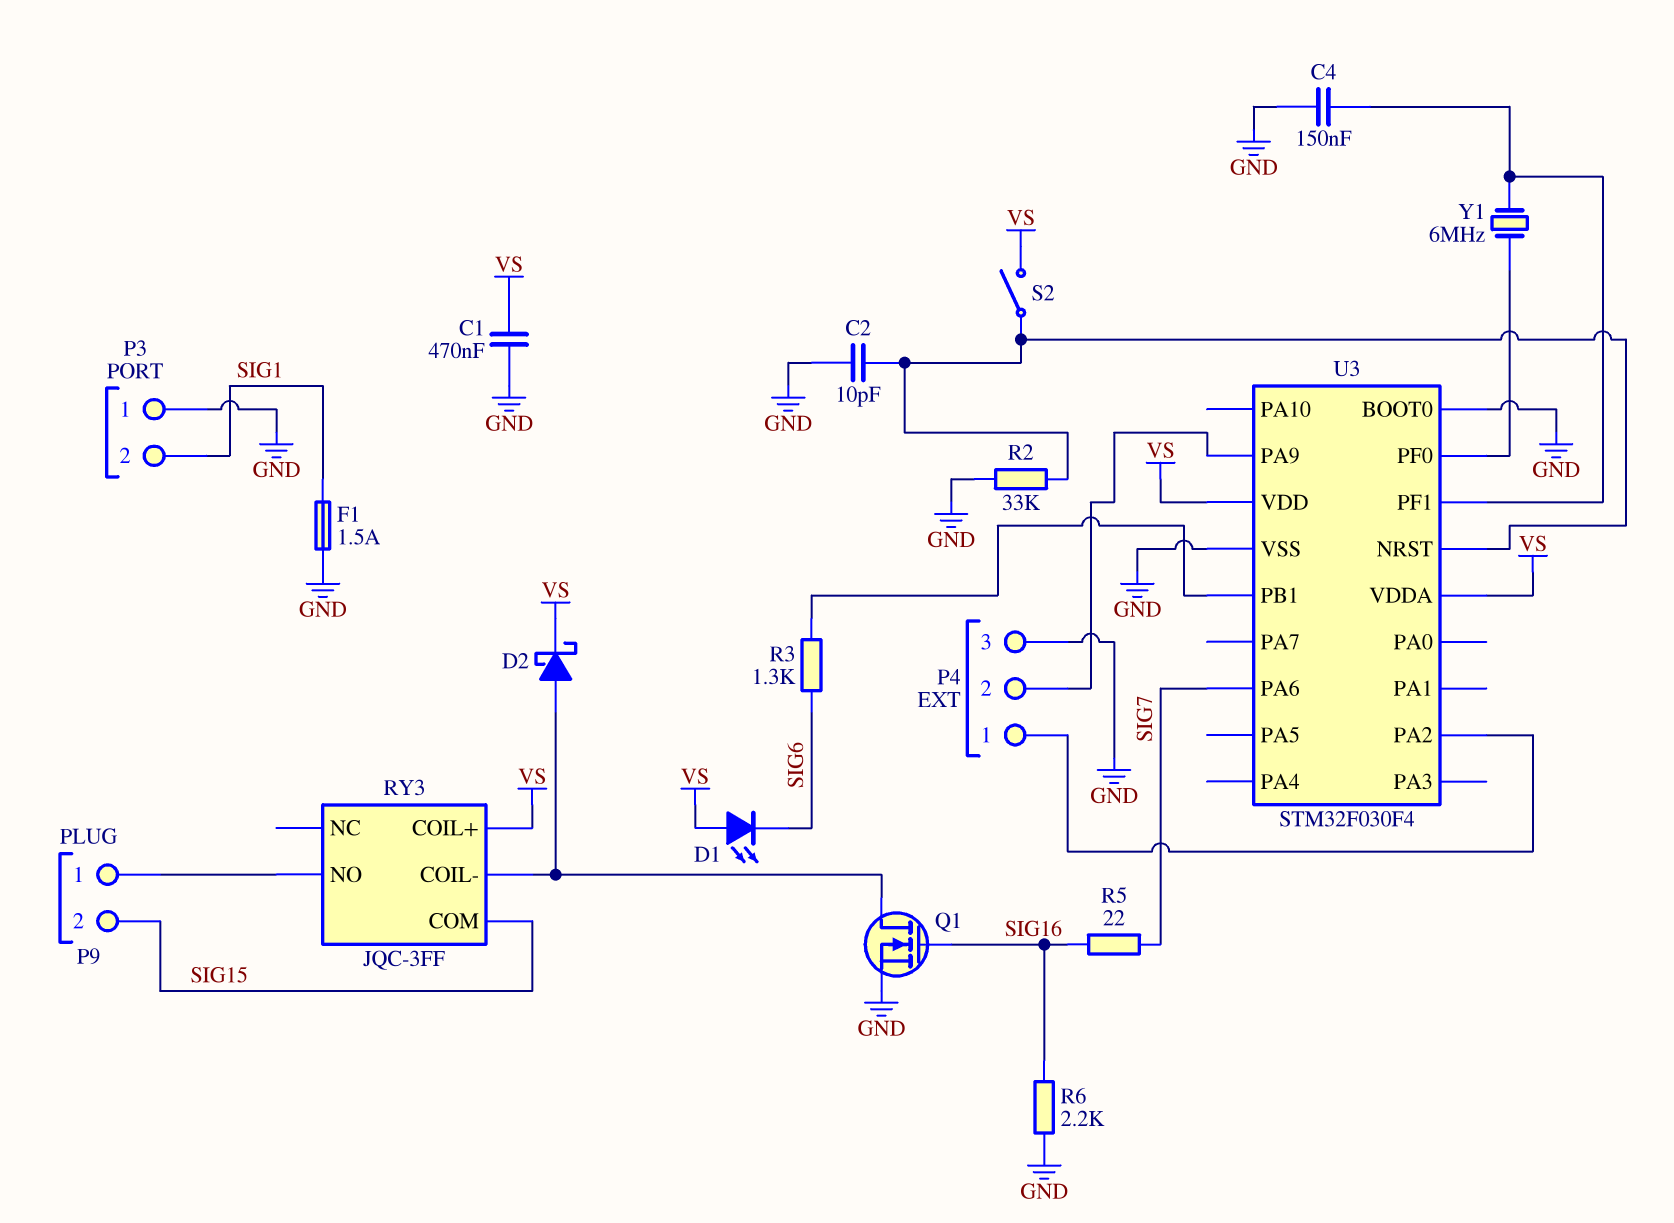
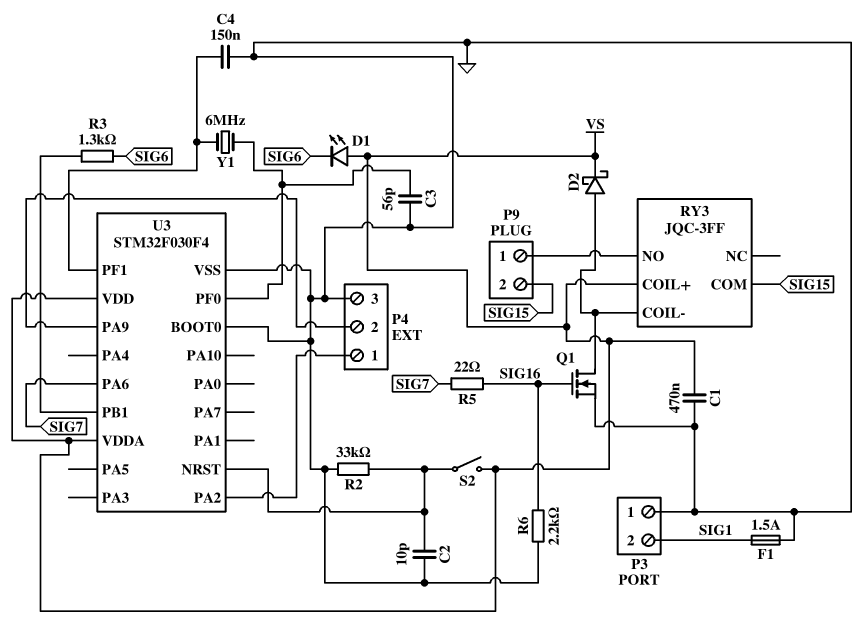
C3: none -> 56pF (GND, U3/PF0)

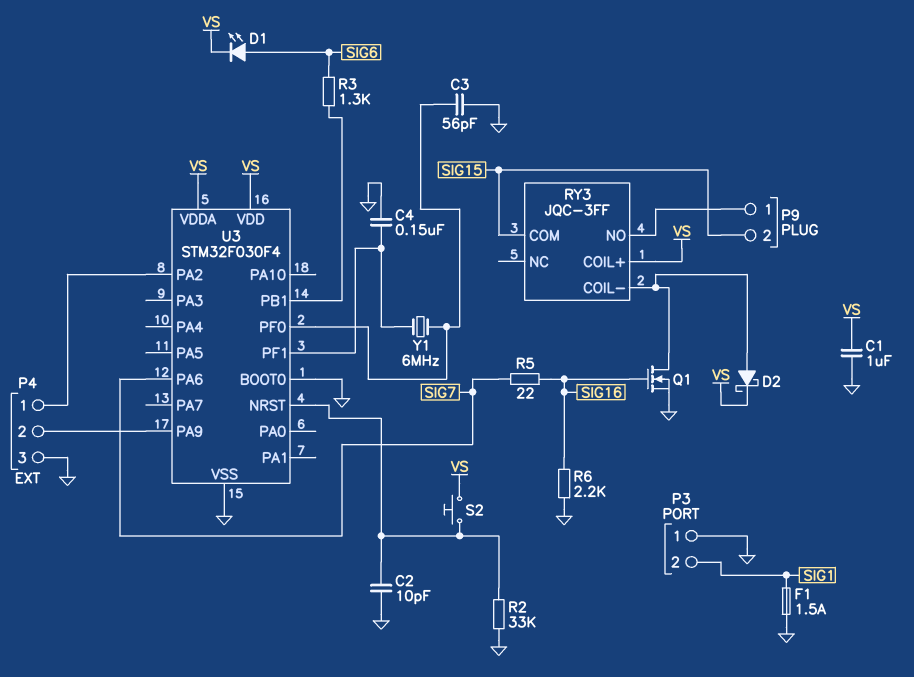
C1: 470nF (GND, VS) -> 1uF (GND, VS)
D1: LED (A VS, K SIG6) -> LED (A SIG6, K VS)
S2: switch (U3/NRST, VS) -> button (U3/NRST, VS)

